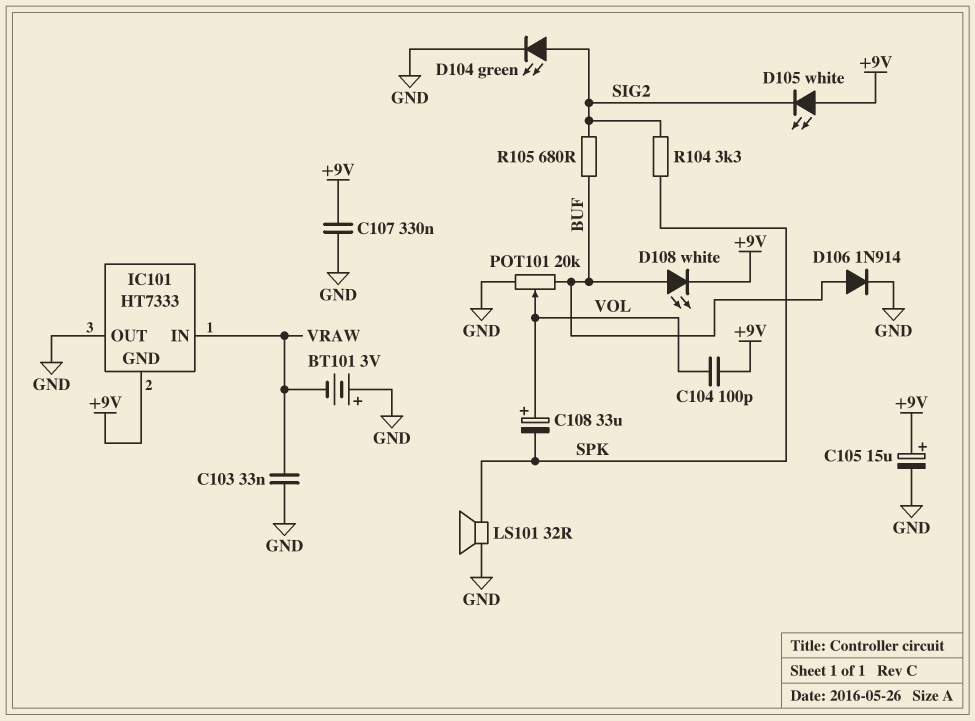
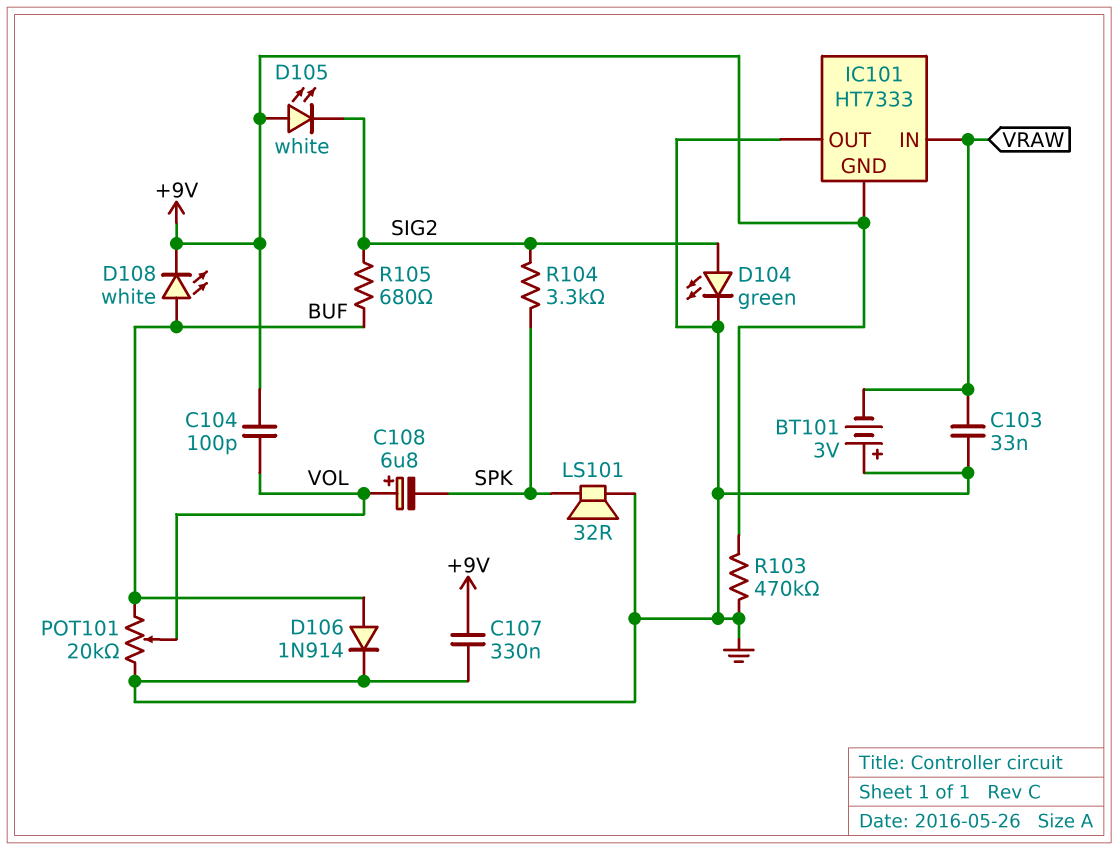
C105: 15uF (plus +9V, minus GND) -> none
C108: 33uF (plus VOL, minus SPK) -> 6.8uF (plus VOL, minus SPK)
R103: none -> 470k (+9V, GND)

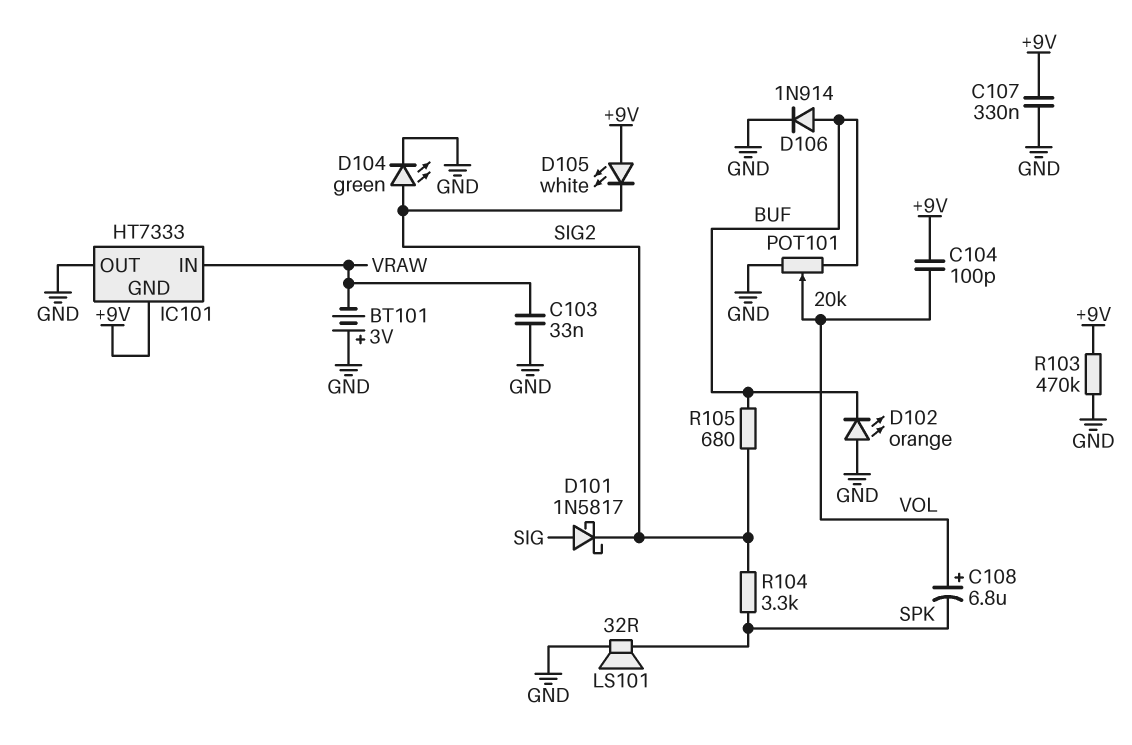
D101: none -> schottky 1N5817 (A SIG, K SIG2)
D102: none -> LED orange (A GND, K BUF)
D108: LED white (A BUF, K +9V) -> none

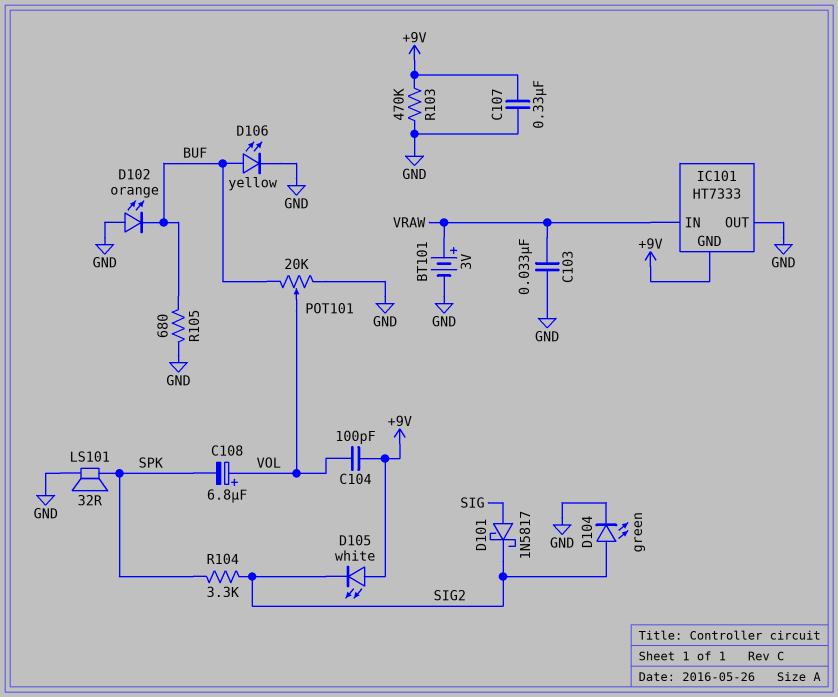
BT101: 3V (plus GND, minus VRAW) -> 3V (plus VRAW, minus GND)
D106: diode 1N914 (A BUF, K GND) -> LED yellow (A BUF, K GND)
R105: 680 (BUF, SIG2) -> 680 (BUF, GND)

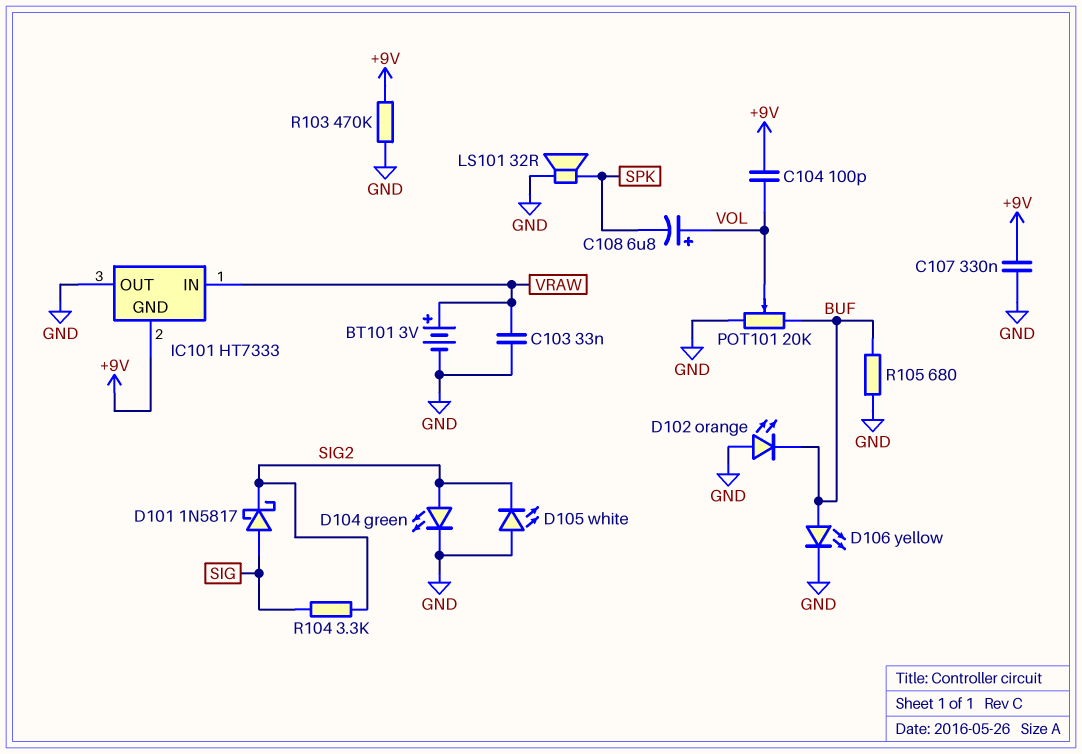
D105: LED white (A +9V, K SIG2) -> LED white (A GND, K SIG2)
R104: 3.3k (SIG2, SPK) -> 3.3k (SIG, SIG2)

